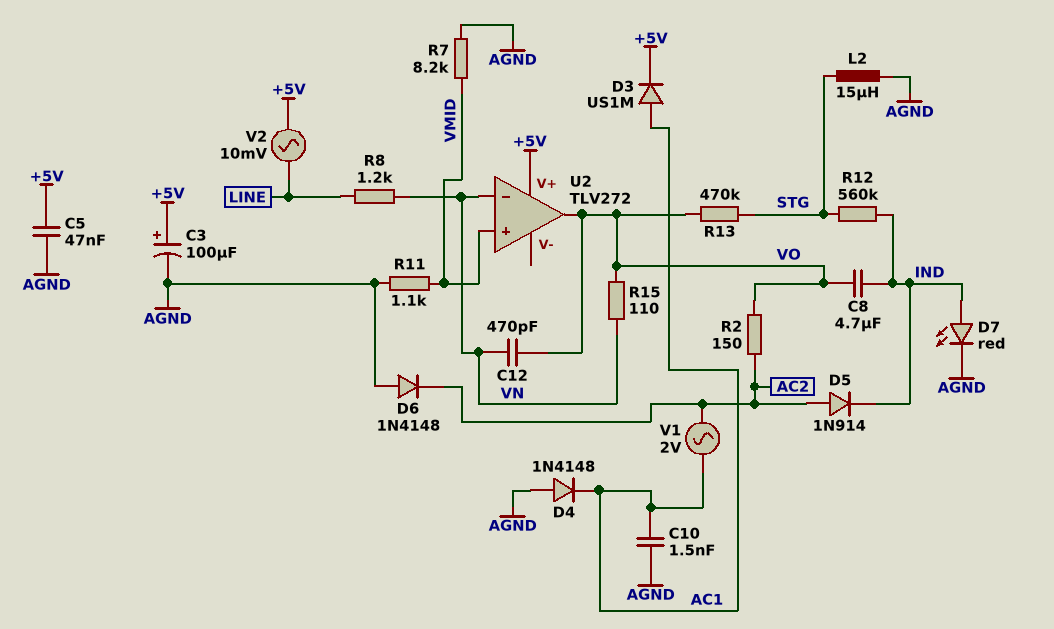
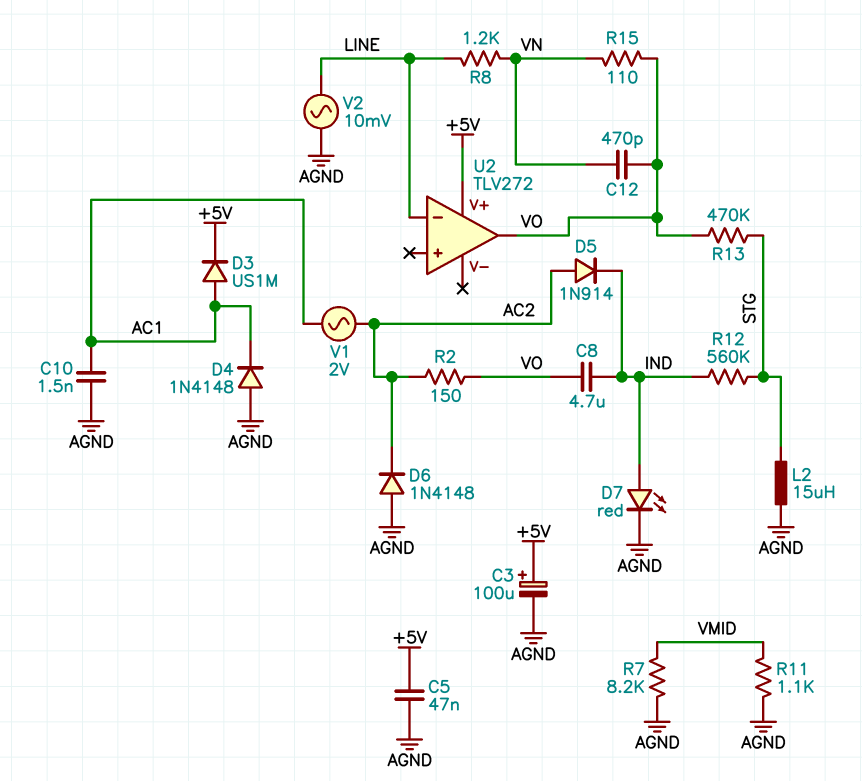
U2 pin in+: VMID -> none
U2 pin in-: VN -> LINE
V2: AC 10mV (+5V, LINE) -> AC 10mV (AGND, LINE)

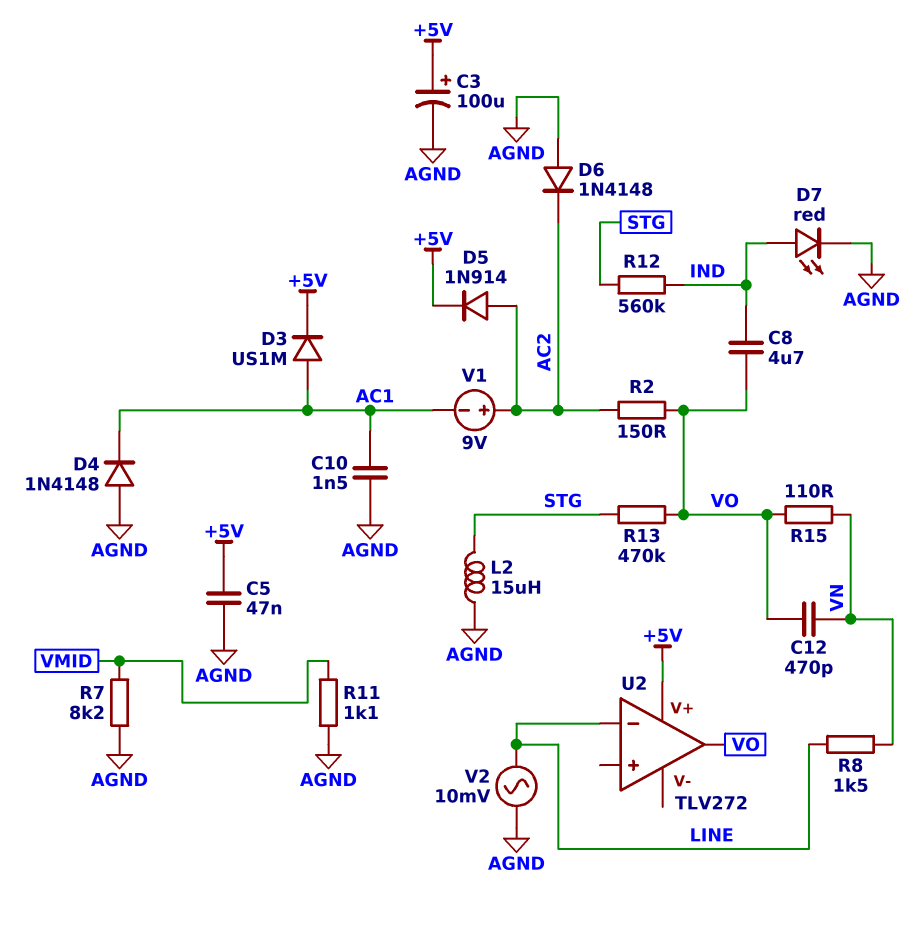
D5: diode 1N914 (A AC2, K IND) -> diode 1N914 (A AC2, K +5V)
R8: 1.2k (LINE, VN) -> 1.5k (LINE, VN)
V1: AC 2V (AC1, AC2) -> 9V (plus AC2, minus AC1)

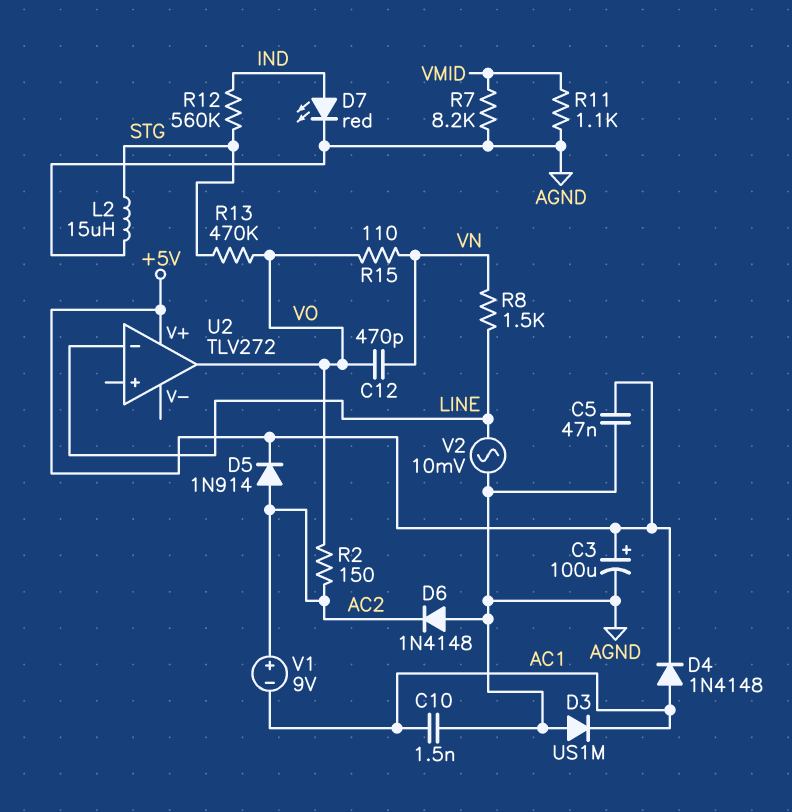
C8: 4.7uF (IND, VO) -> none
D3: diode US1M (A AC1, K +5V) -> diode US1M (A AGND, K AC1)
D4: diode 1N4148 (A AGND, K AC1) -> diode 1N4148 (A AC1, K +5V)

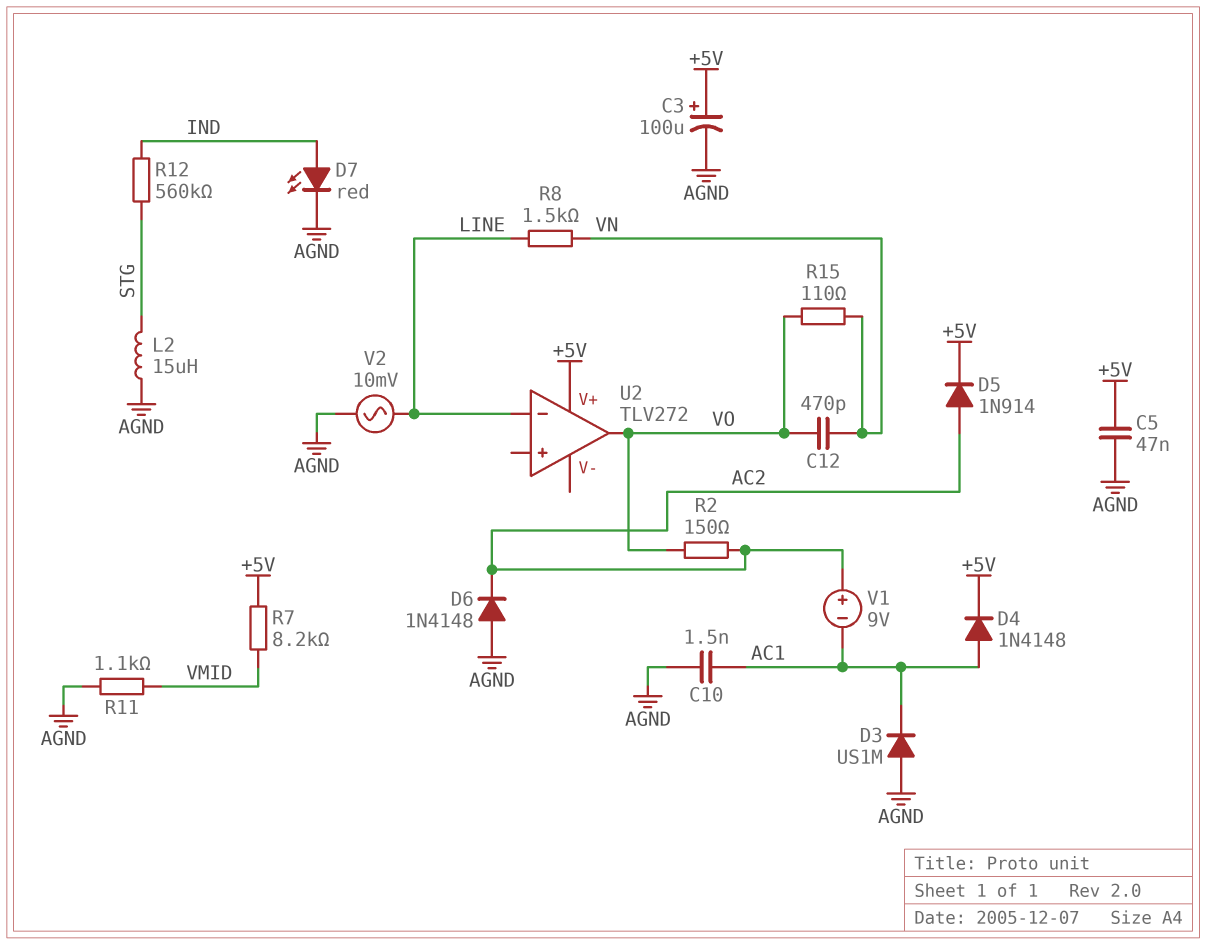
R7: 8.2k (AGND, VMID) -> 8.2k (+5V, VMID)
R13: 470k (STG, VO) -> none

